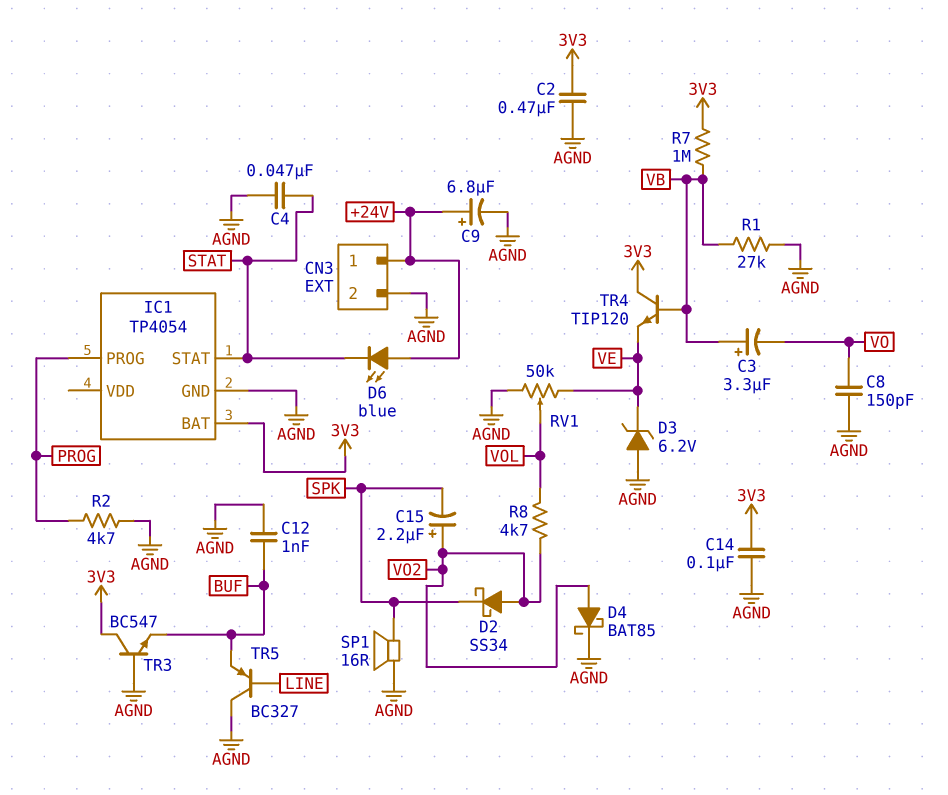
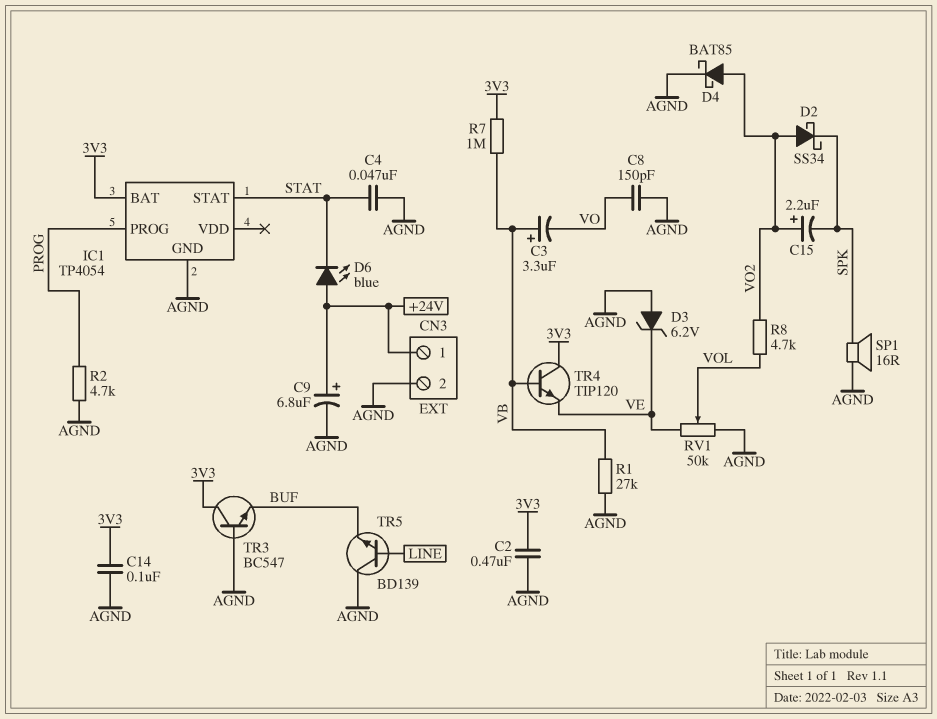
C12: 1nF (AGND, BUF) -> none
TR5: PNP BC327 (B LINE, C AGND, E BUF) -> NPN BD139 (B LINE, C AGND, E BUF)

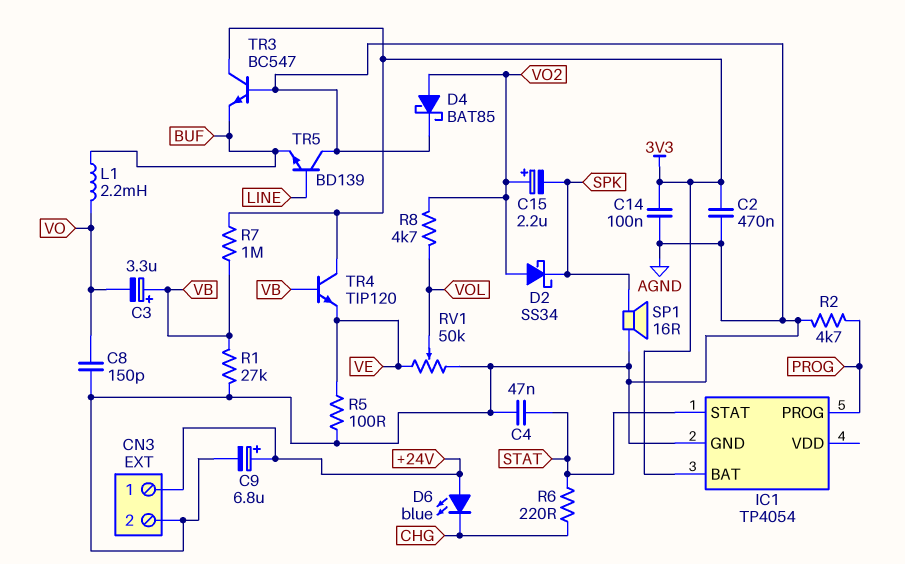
D3: zener 6.2V (A AGND, K VE) -> none
D6: LED blue (A +24V, K STAT) -> LED blue (A +24V, K CHG)
L1: none -> 2.2mH (BUF, VO)
R5: none -> 100 (AGND, VE)
R6: none -> 220 (CHG, STAT)

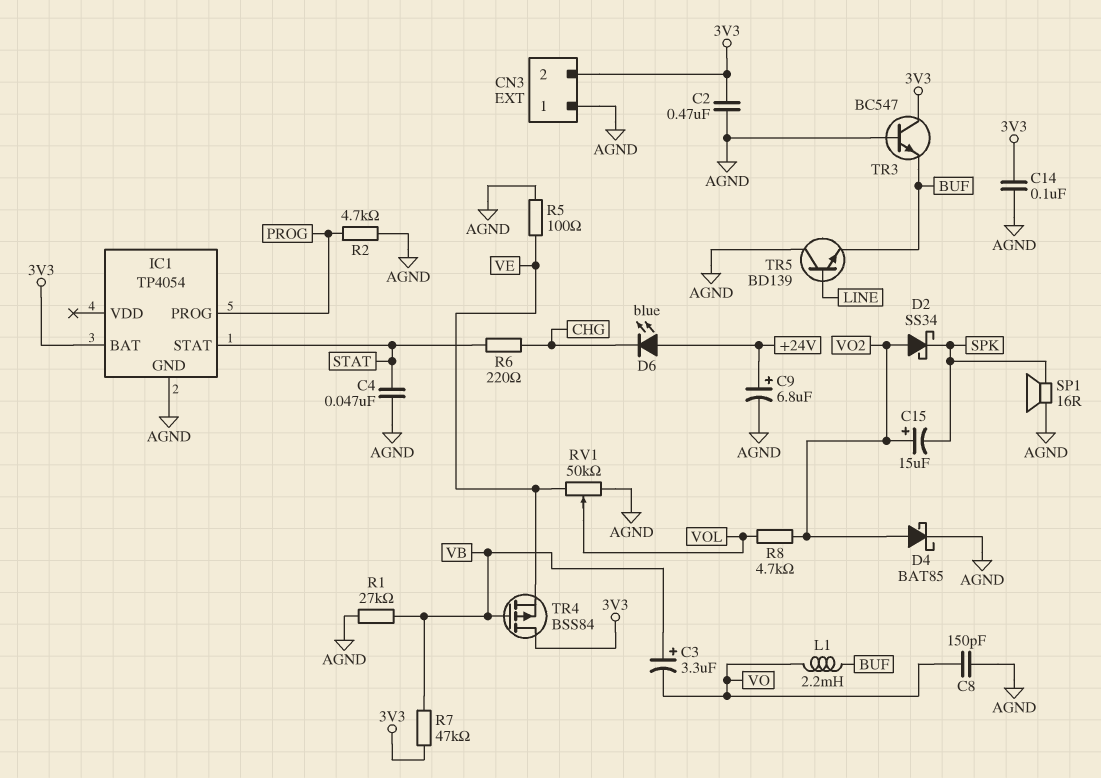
C15: 2.2uF (plus VO2, minus SPK) -> 15uF (plus VO2, minus SPK)
CN3 pin 1: +24V -> AGND
CN3 pin 2: AGND -> 3V3
R7: 1M (3V3, VB) -> 47k (3V3, VB)
TR4: NPN TIP120 (B VB, C 3V3, E VE) -> PMOS BSS84 (G VB, D 3V3, S VE)

